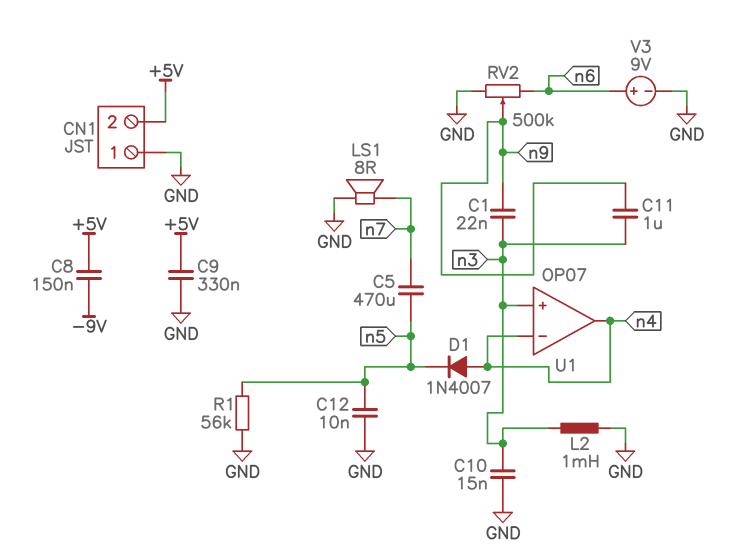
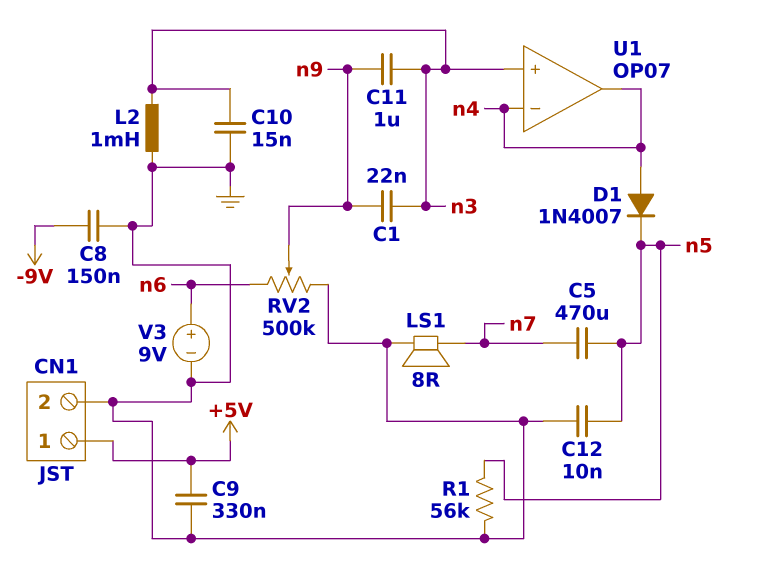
C8: 150nF (+5V, -9V) -> 150nF (-9V, GND)
CN1 pin 1: GND -> +5V
CN1 pin 2: +5V -> GND

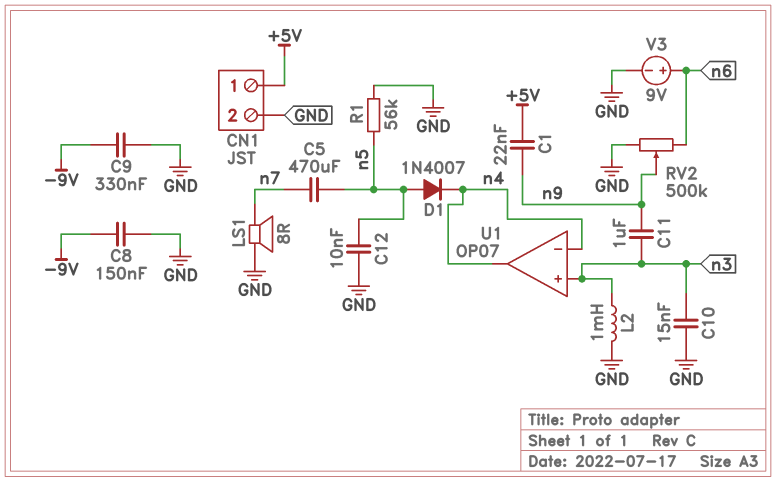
C1: 22nF (n3, n9) -> 22nF (+5V, n9)
C9: 330nF (+5V, GND) -> 330nF (-9V, GND)
D1: diode 1N4007 (A n4, K n5) -> diode 1N4007 (A n5, K n4)

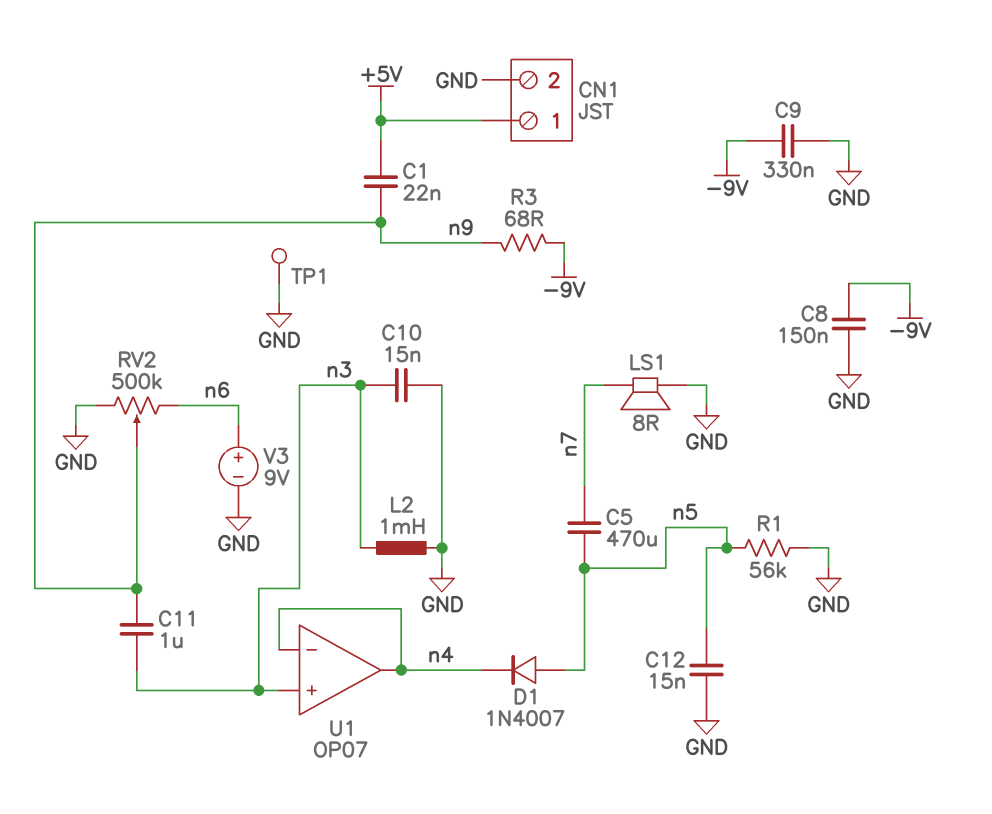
C12: 10nF (GND, n5) -> 15nF (GND, n5)
R3: none -> 68 (-9V, n9)
TP1: none -> test point (GND)

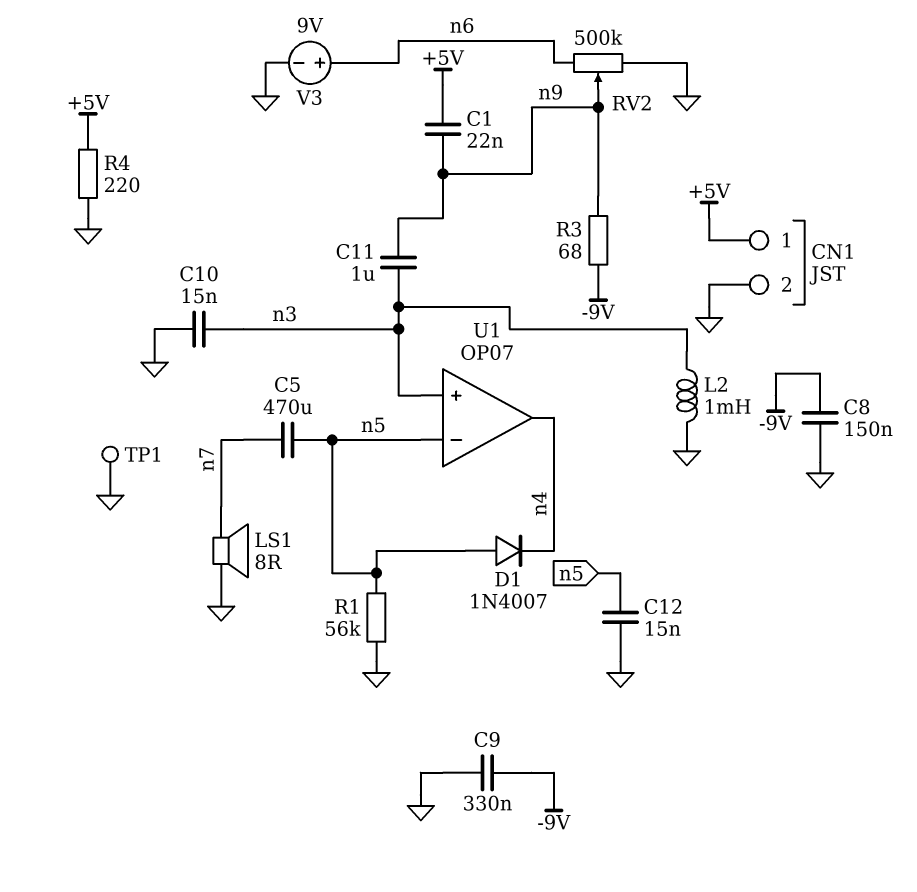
R4: none -> 220 (+5V, GND)
U1 pin in-: n4 -> n5

